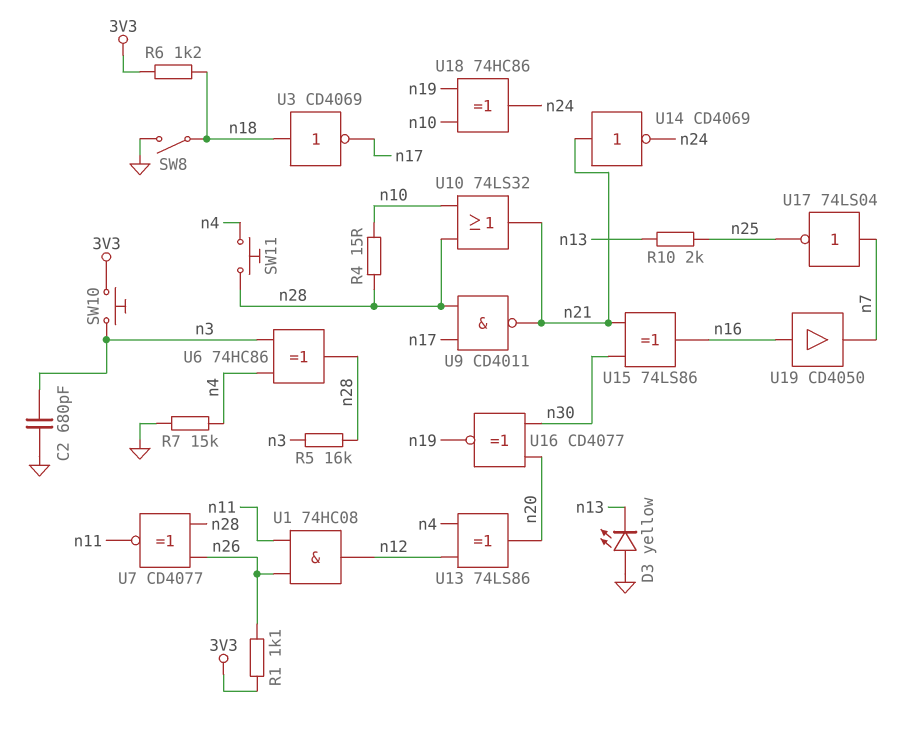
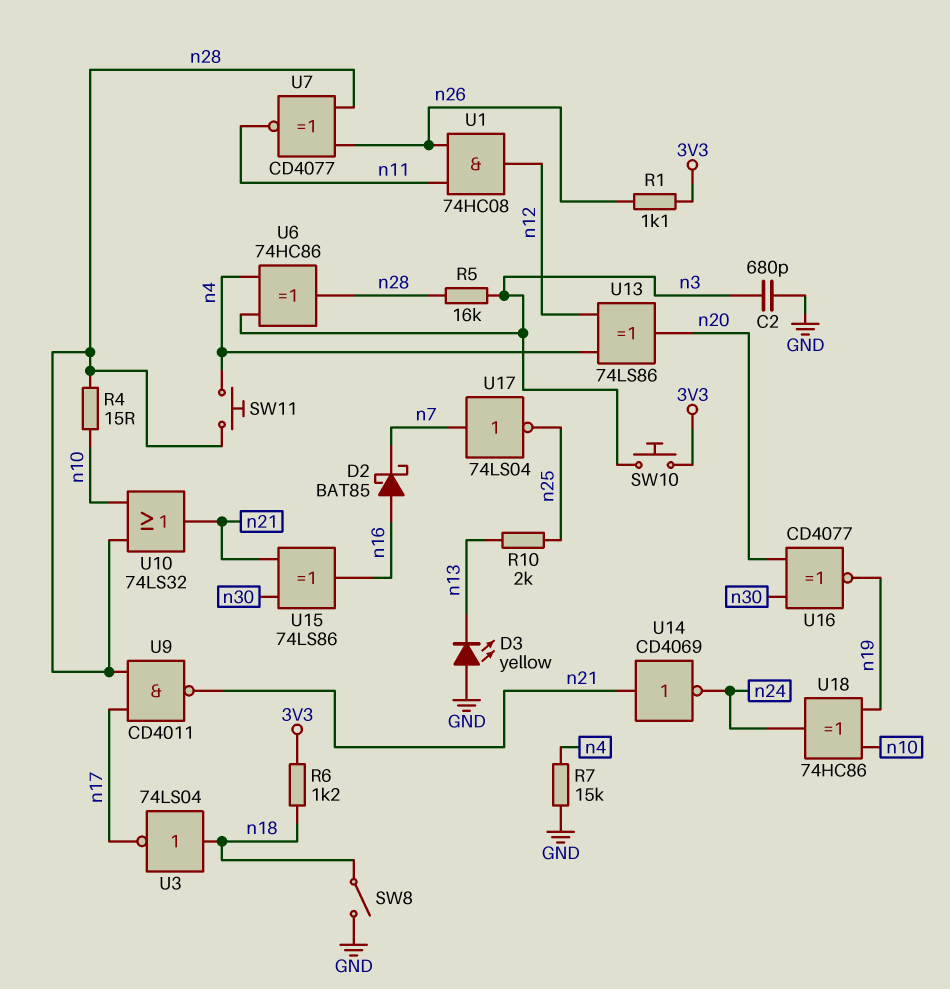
D2: none -> schottky BAT85 (A n16, K n7)
U3: NOT CD4069 (in n18, out n17) -> NOT 74LS04 (in n18, out n17)
U19: buffer CD4050 (in n16, out n7) -> none

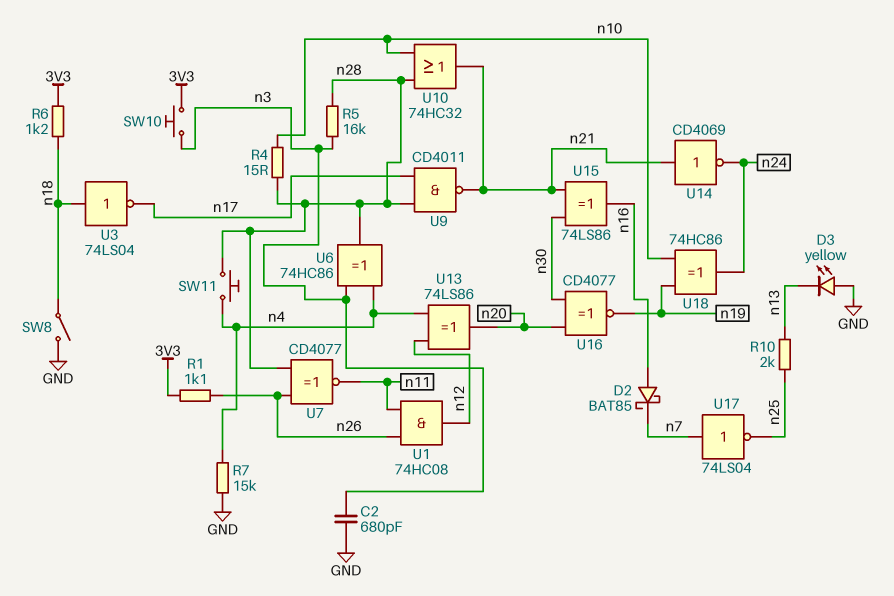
U10: OR 74LS32 (in n10, in n28, out n21) -> OR 74HC32 (in n10, in n28, out n21)

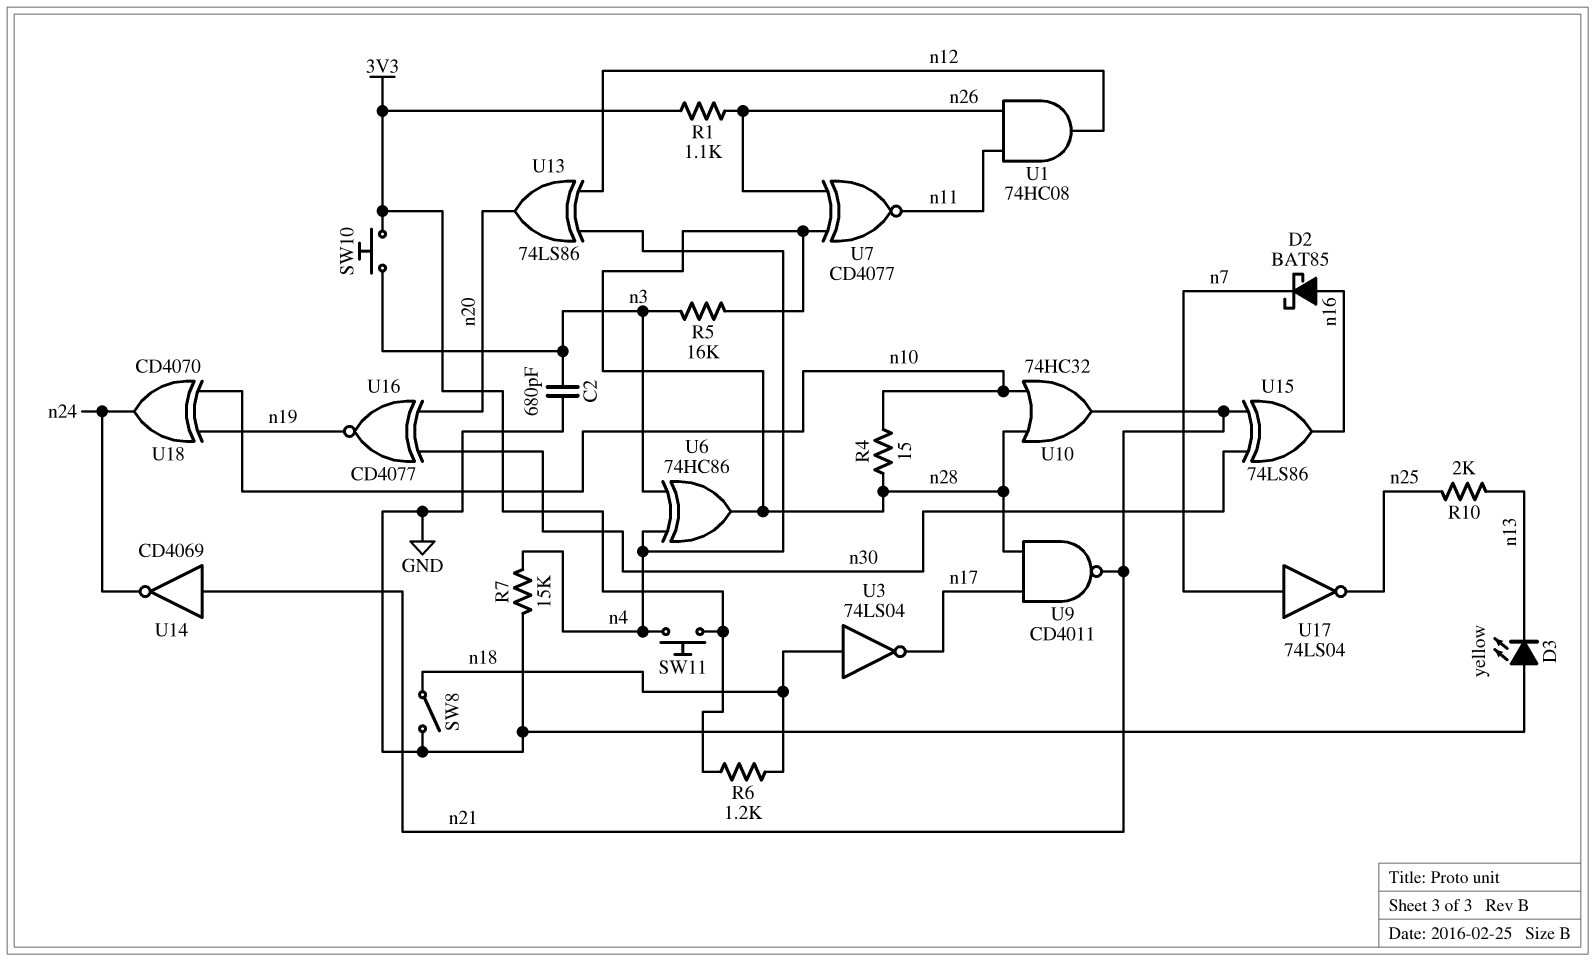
SW11: button (n4, n28) -> button (3V3, n4)
U18: XOR 74HC86 (in n10, in n19, out n24) -> XOR CD4070 (in n10, in n19, out n24)

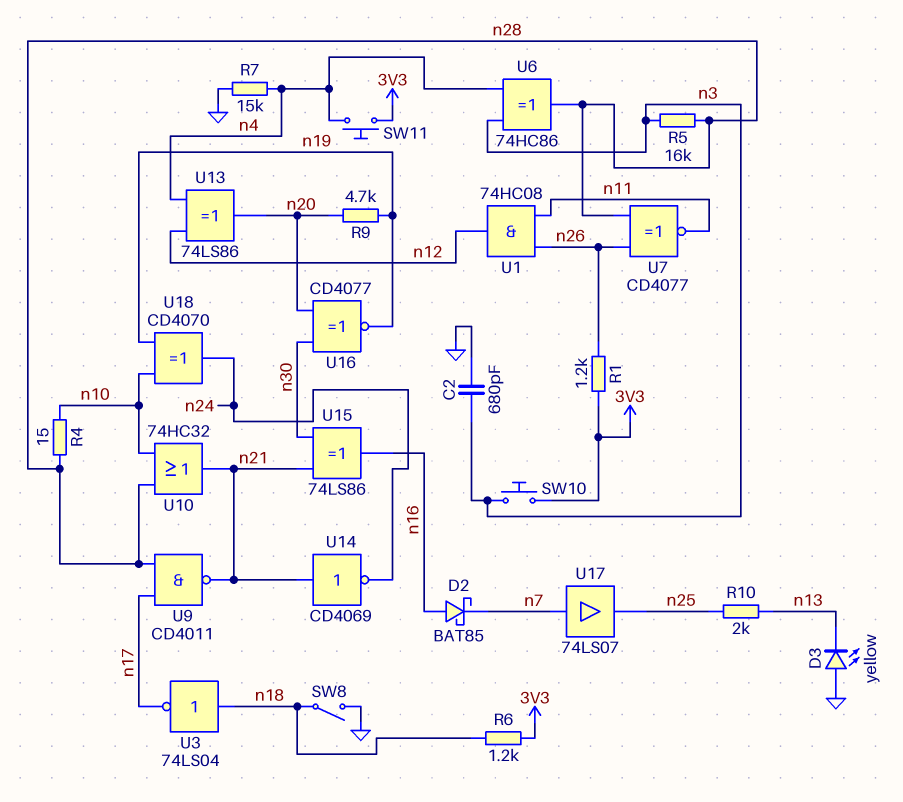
R1: 1.1k (3V3, n26) -> 1.2k (3V3, n26)
R9: none -> 4.7k (n19, n20)
U17: NOT 74LS04 (in n7, out n25) -> buffer 74LS07 (in n7, out n25)

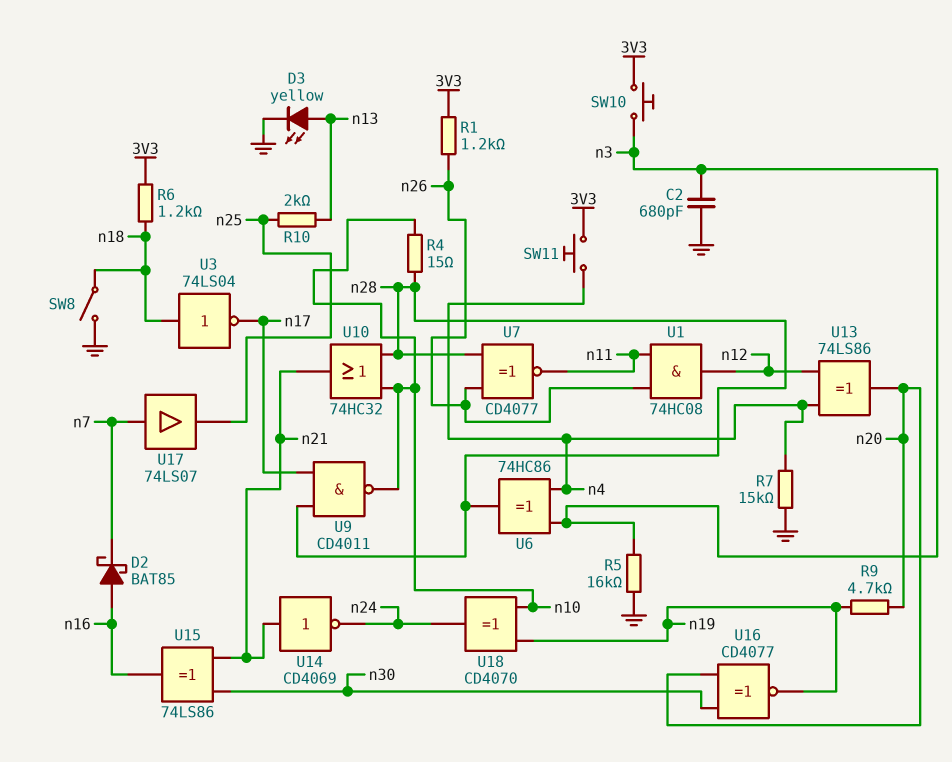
D3: LED yellow (A GND, K n13) -> LED yellow (A n13, K GND)
R5: 16k (n3, n28) -> 16k (GND, n3)
U9: NAND CD4011 (in n17, in n28, out n21) -> NAND CD4011 (in n17, in n28, out n10)

